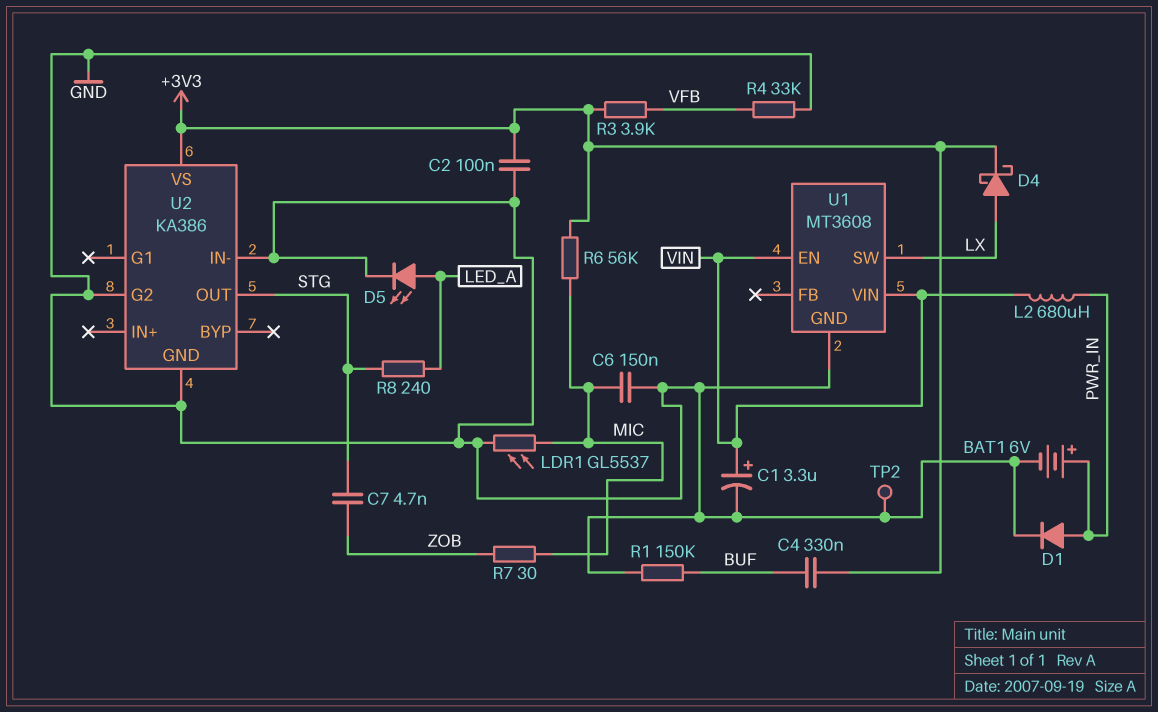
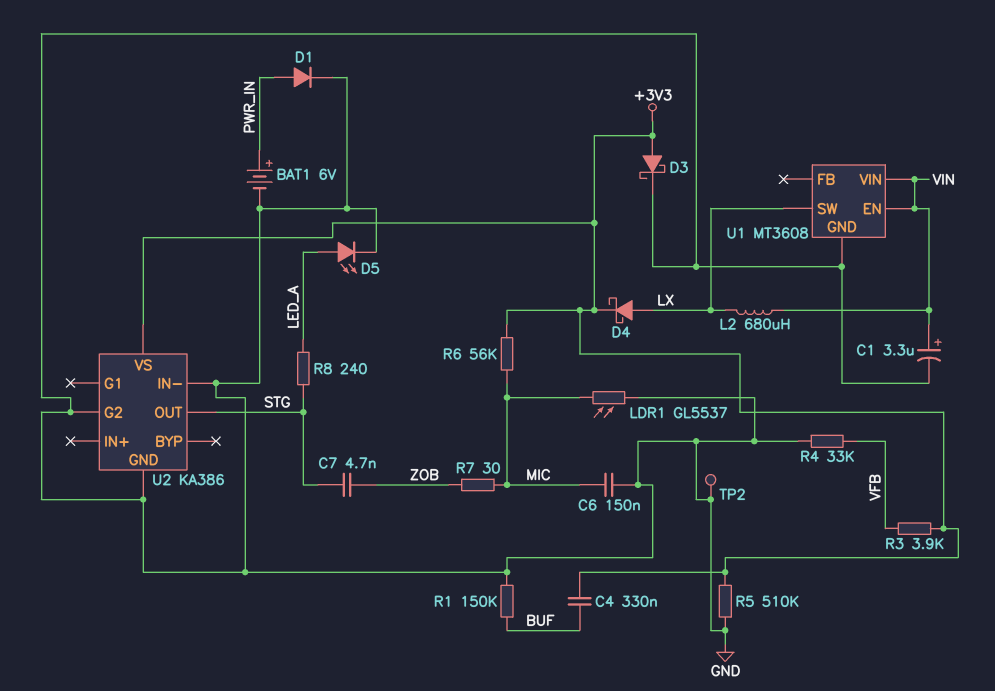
C2: 100nF (+3V3, GND) -> none
D3: none -> schottky (A +3V3, K GND)
L2: 680uH (PWR_IN, VIN) -> 680uH (LX, VIN)
R5: none -> 510k (+3V3, GND)

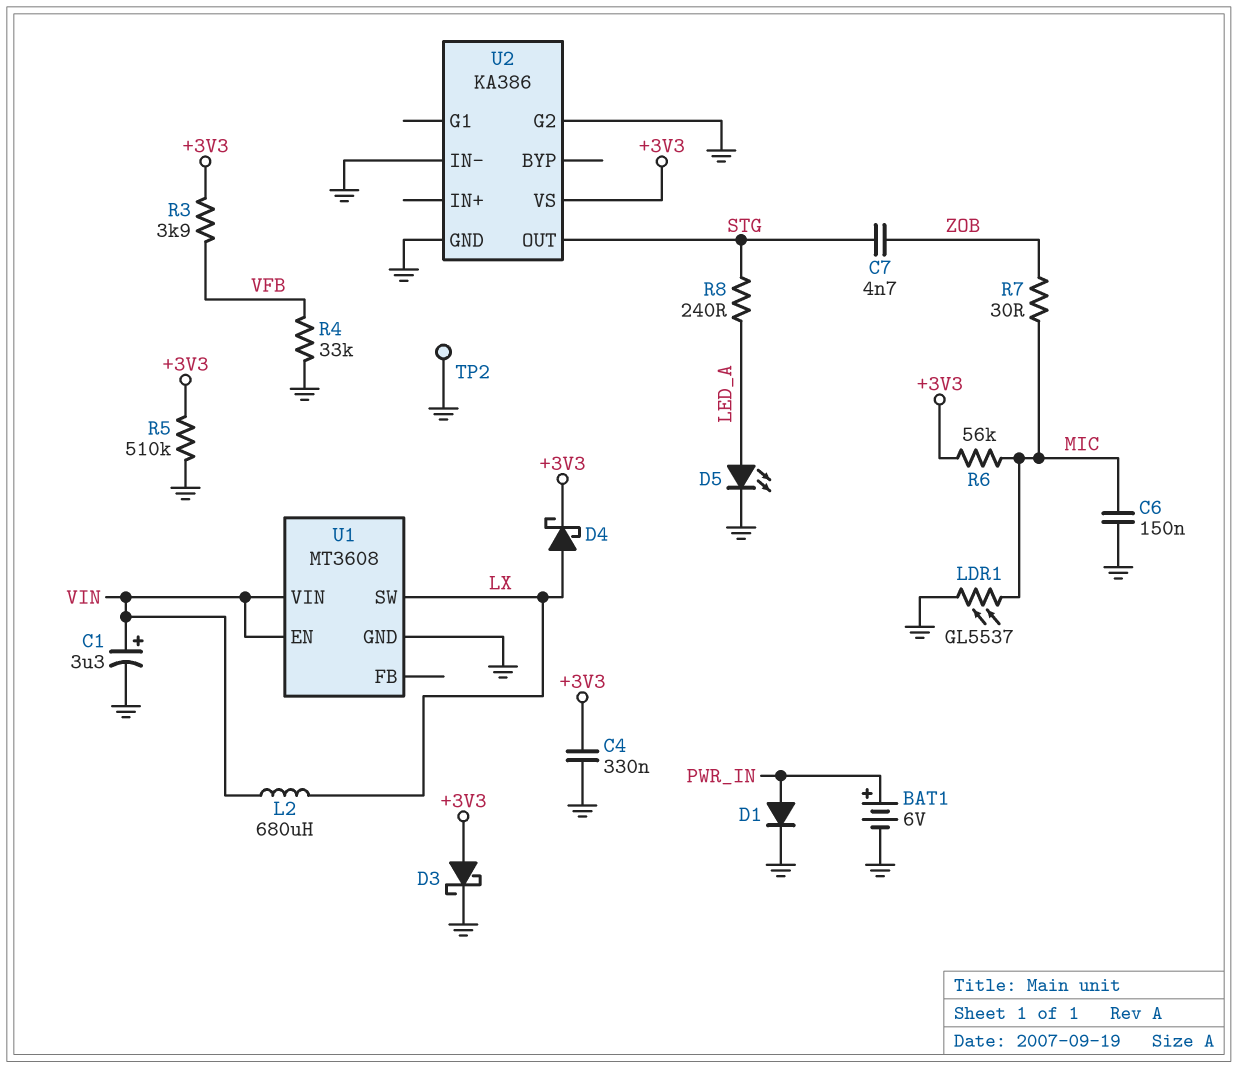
C4: 330nF (+3V3, BUF) -> 330nF (+3V3, GND)
R1: 150k (BUF, GND) -> none

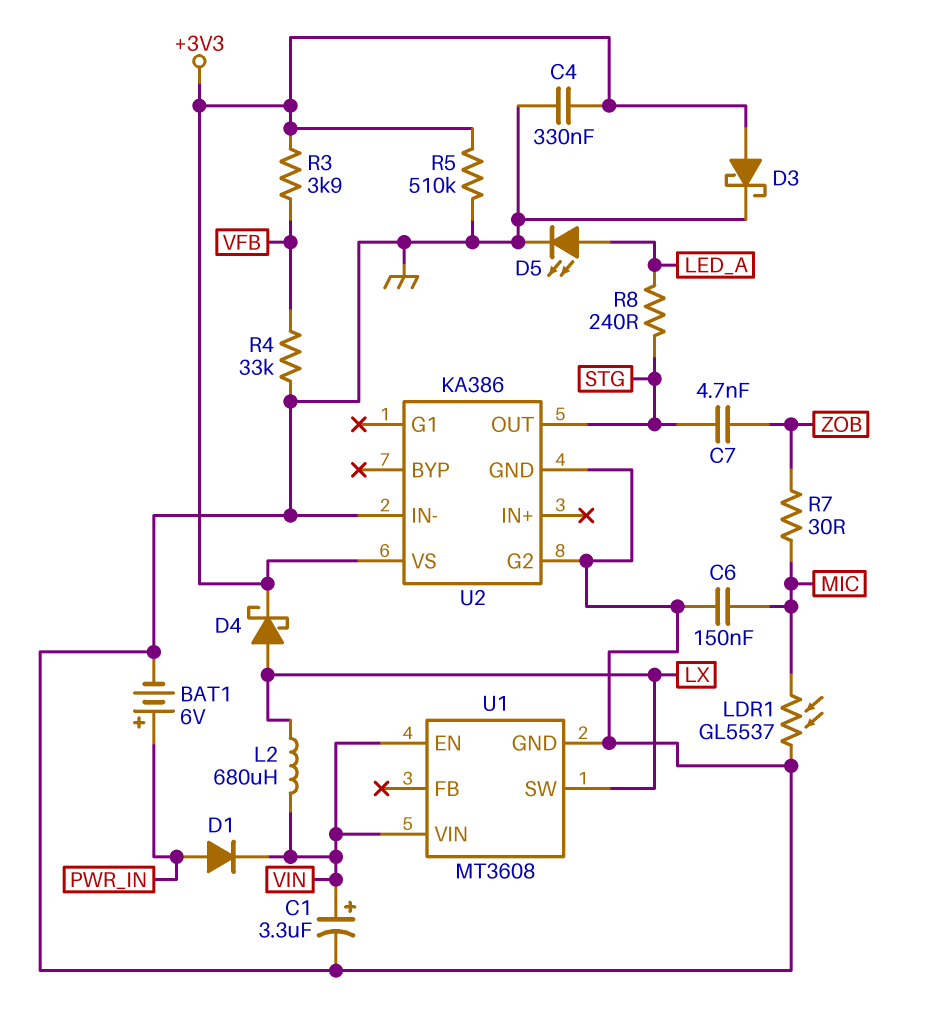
D1: diode (A PWR_IN, K GND) -> diode (A PWR_IN, K VIN)
R6: 56k (+3V3, MIC) -> none
TP2: test point (GND) -> none

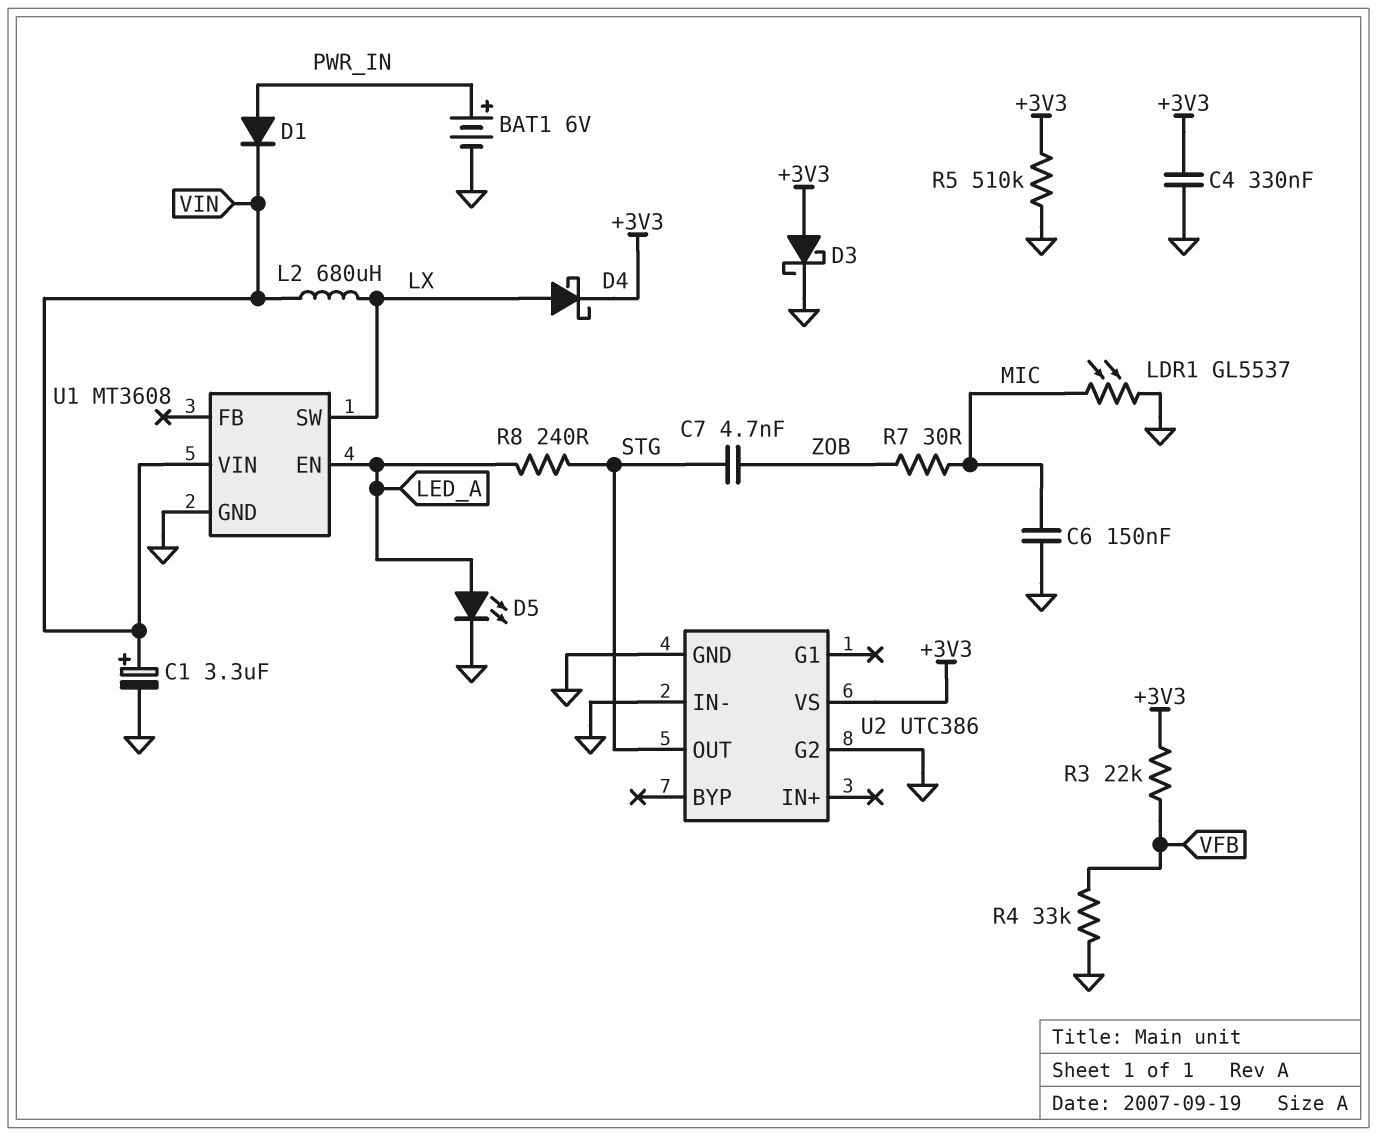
R3: 3.9k (+3V3, VFB) -> 22k (+3V3, VFB)
U1 pin EN: VIN -> LED_A
U2: KA386 -> UTC386

